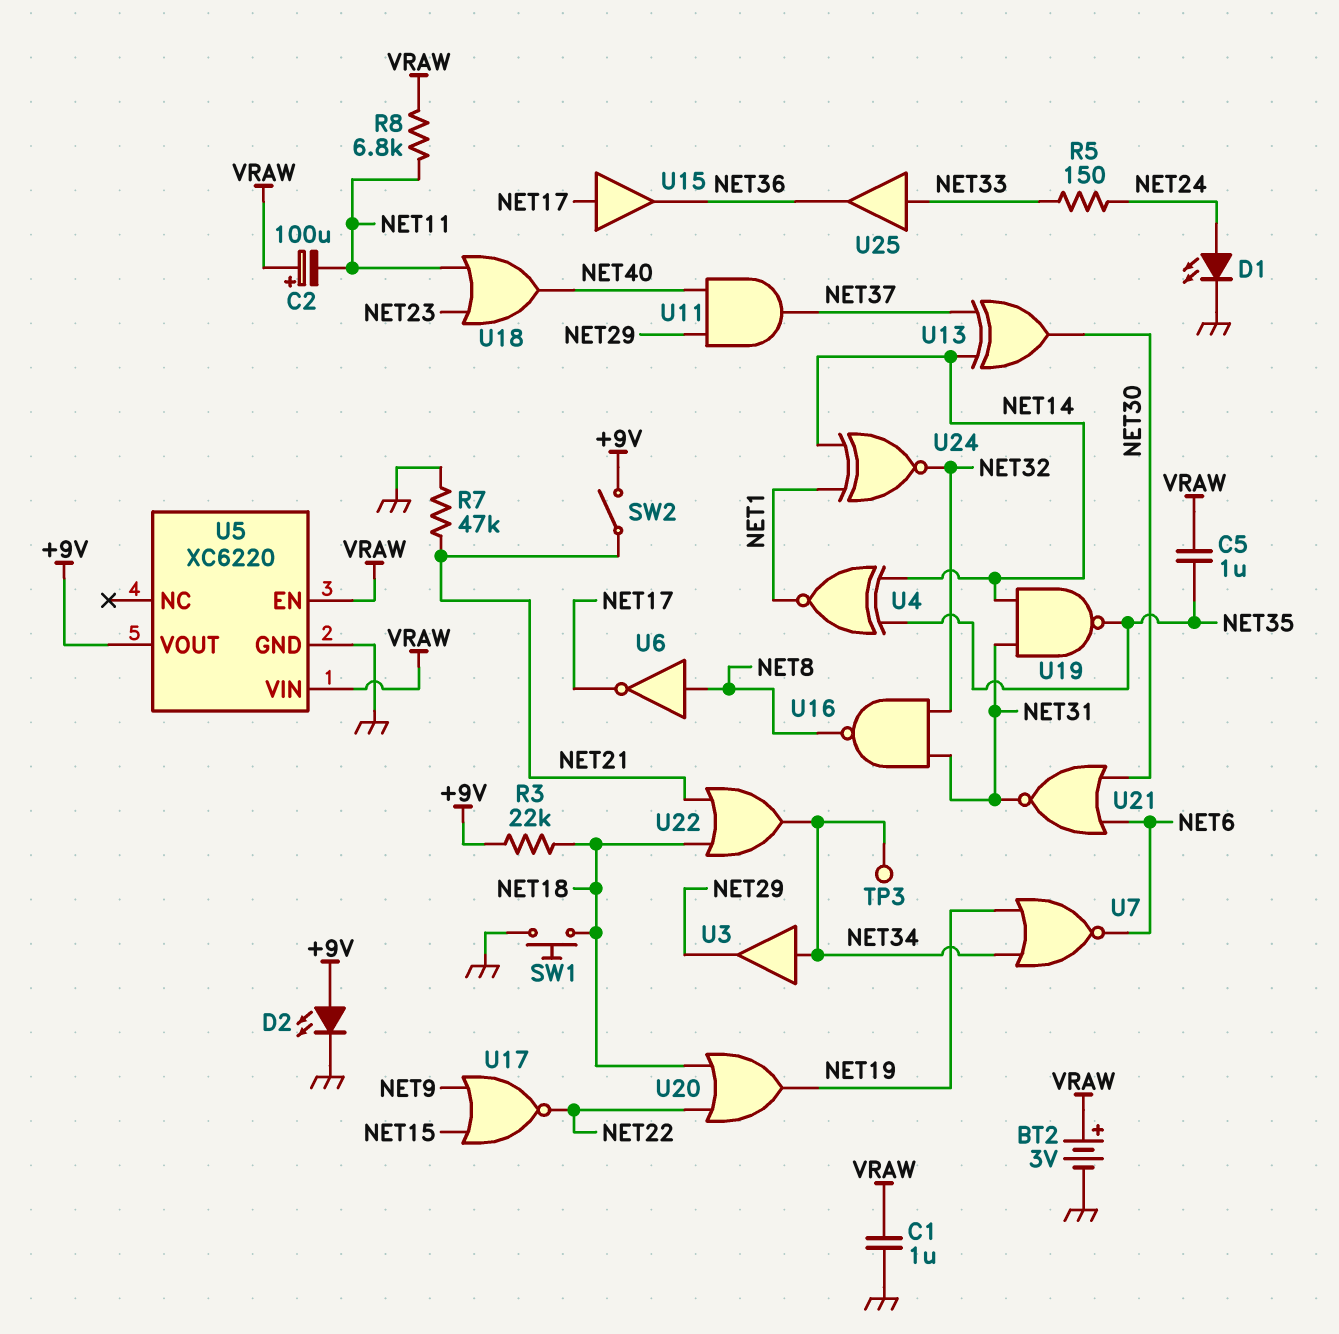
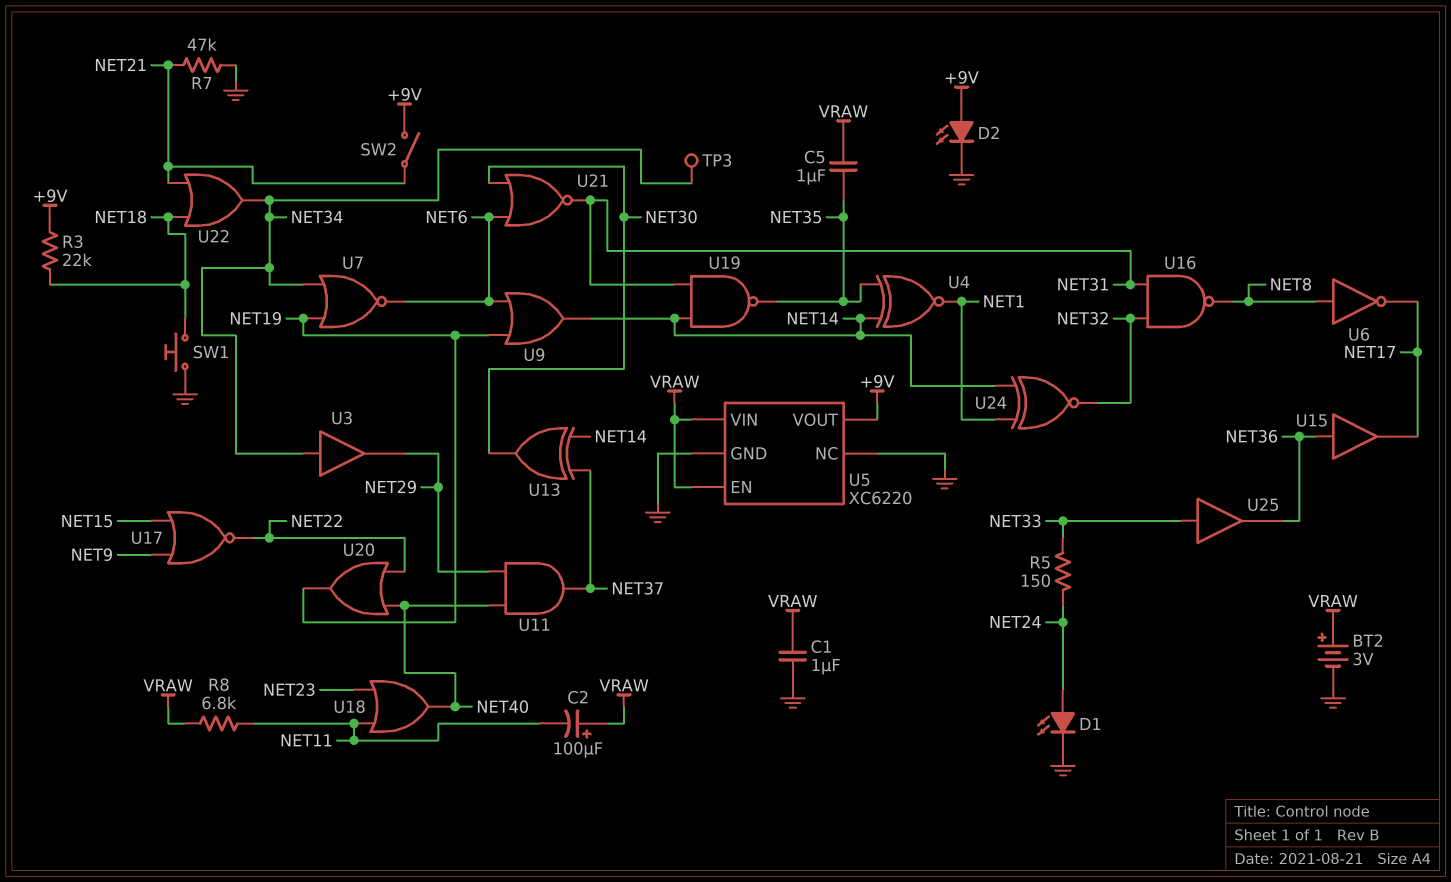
U5 pin NC: none -> GND
U9: none -> OR (in NET6, in NET19, out NET14)
U15: buffer (in NET17, out NET36) -> buffer (in NET36, out NET17)
U20: OR (in NET18, in NET22, out NET19) -> OR (in NET22, in NET40, out NET19)

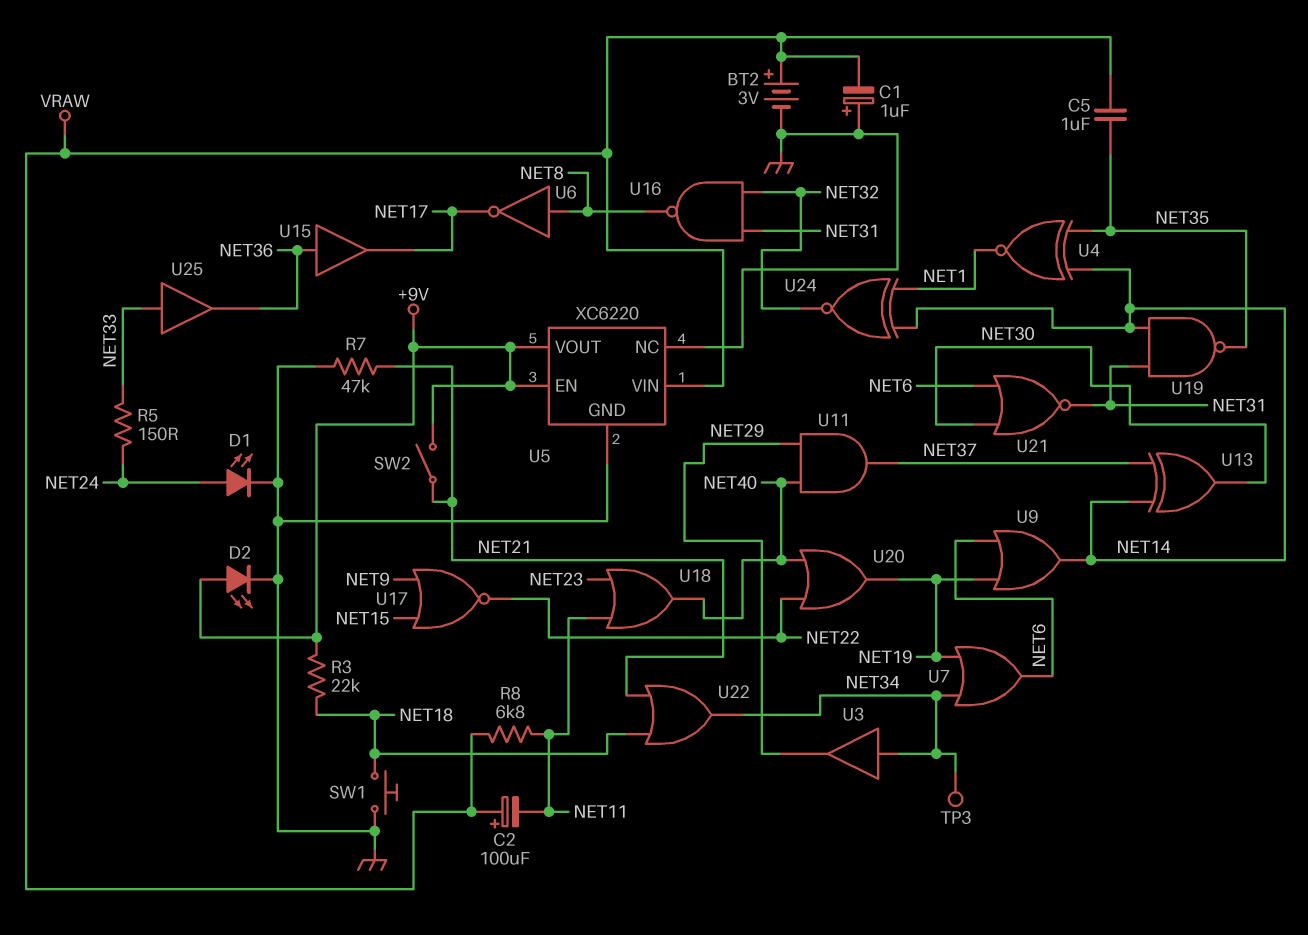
C1: 1uF (GND, VRAW) -> 1uF (plus GND, minus VRAW)
U5 pin EN: VRAW -> +9V
U7: NOR (in NET19, in NET34, out NET6) -> OR (in NET19, in NET34, out NET6)

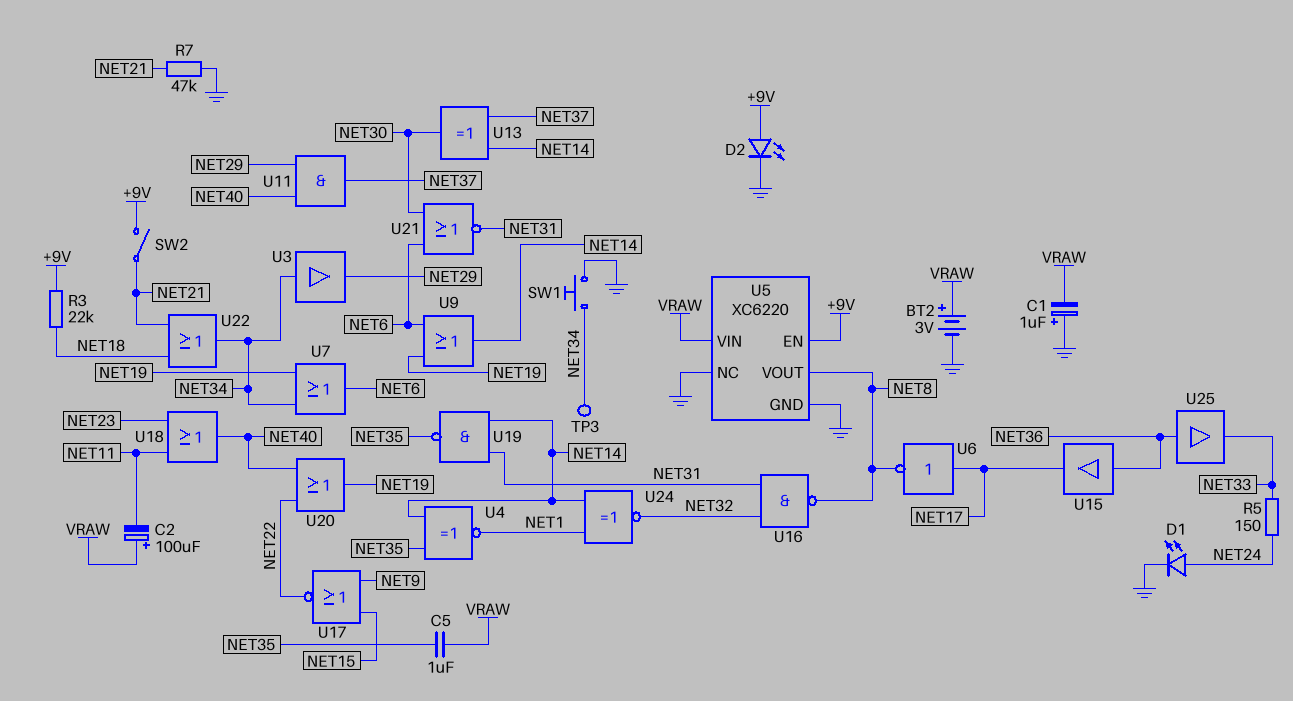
R8: 6.8k (NET11, VRAW) -> none
SW1: button (GND, NET18) -> button (GND, NET34)
U5 pin VOUT: +9V -> NET8
U6: NOT (in NET8, out NET17) -> NOT (in NET17, out NET8)
U25: buffer (in NET33, out NET36) -> buffer (in NET36, out NET33)

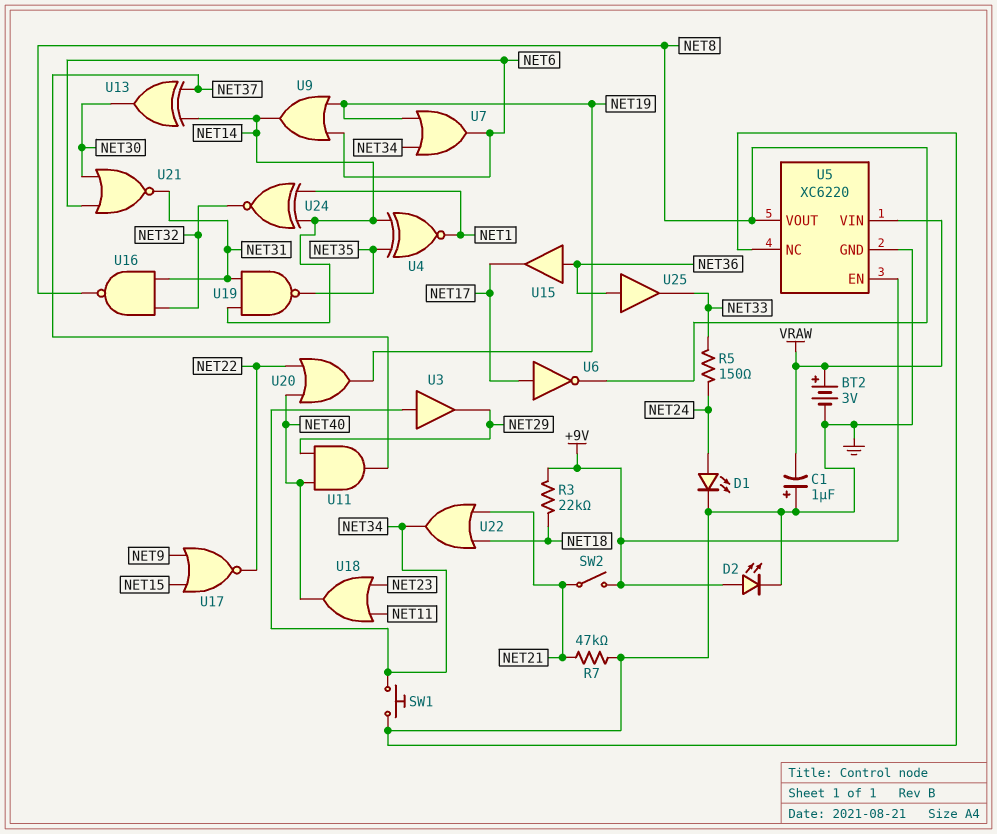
C2: 100uF (plus VRAW, minus NET11) -> none
C5: 1uF (NET35, VRAW) -> none
TP3: test point (NET34) -> none

